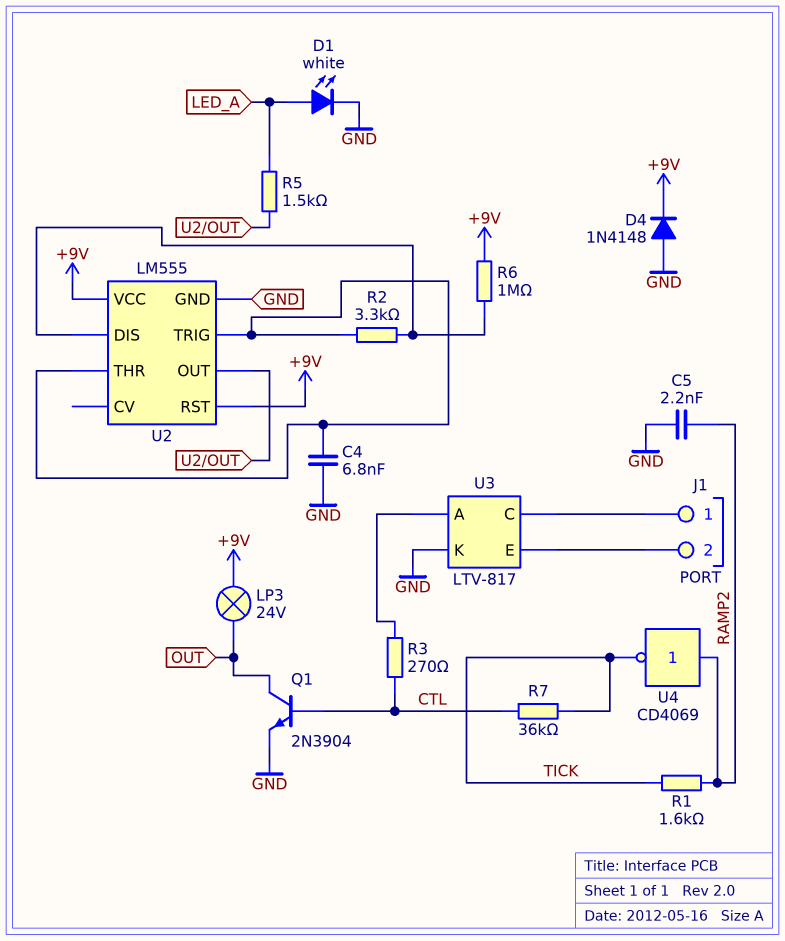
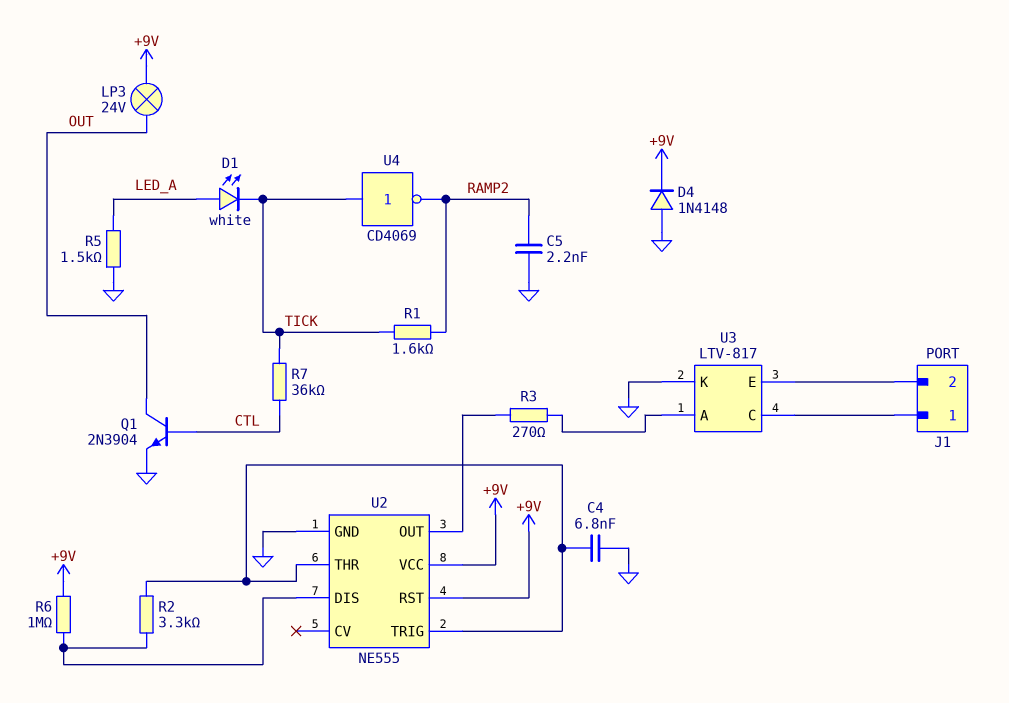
D1: LED white (A LED_A, K GND) -> LED white (A LED_A, K TICK)
R3: 270 (CTL, U3/A) -> 270 (U2/OUT, U3/A)
R5: 1.5k (LED_A, U2/OUT) -> 1.5k (GND, LED_A)
U2: LM555 -> NE555
U4: NOT CD4069 (in RAMP2, out TICK) -> NOT CD4069 (in TICK, out RAMP2)

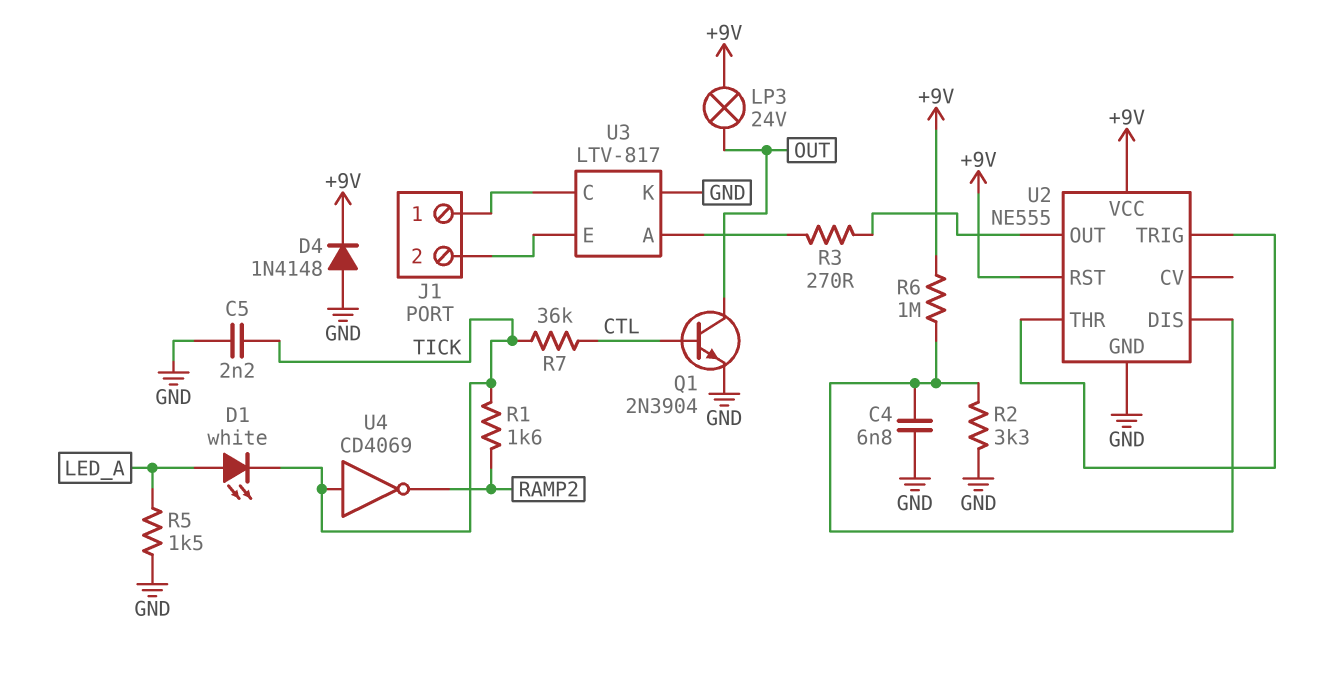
C4: 6.8nF (GND, U2/THR) -> 6.8nF (GND, U2/DIS)
C5: 2.2nF (GND, RAMP2) -> 2.2nF (GND, TICK)
R2: 3.3k (U2/DIS, U2/THR) -> 3.3k (GND, U2/DIS)

